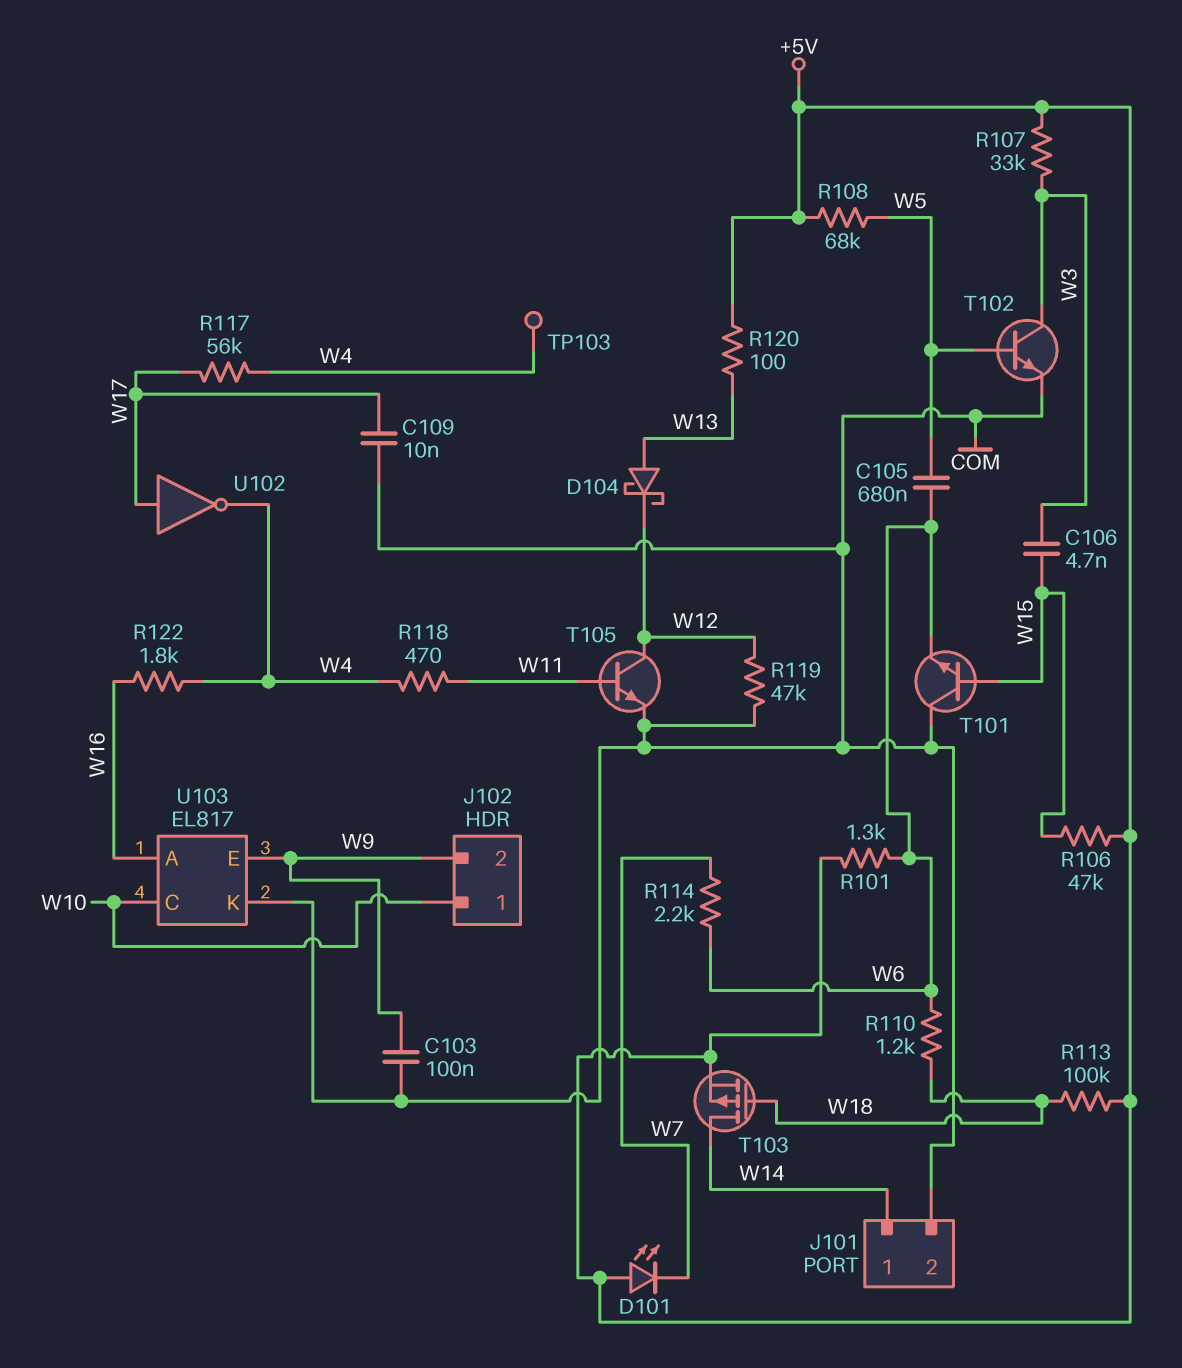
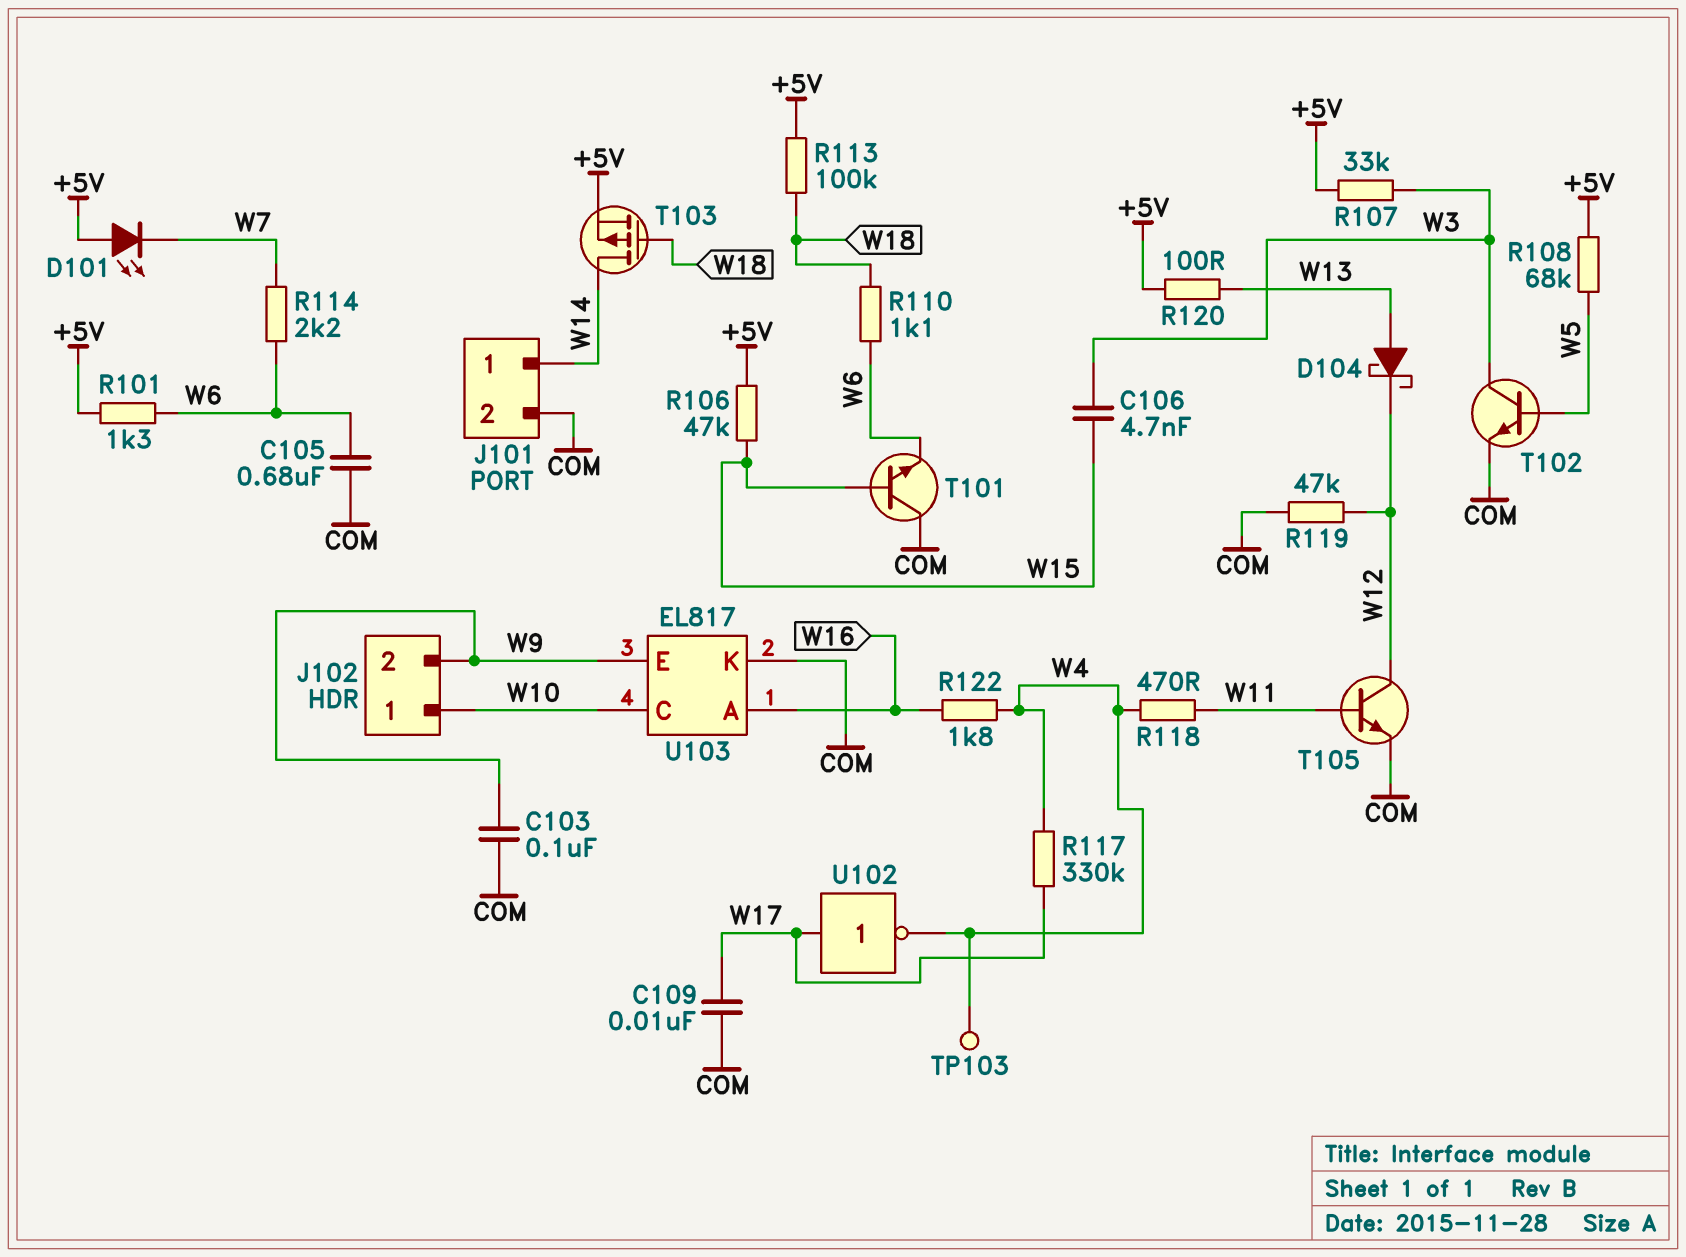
C105: 680nF (W5, W6) -> 680nF (COM, W6)
R110: 1.2k (W6, W18) -> 1.1k (W6, W18)
R117: 56k (W4, W17) -> 330k (W4, W17)

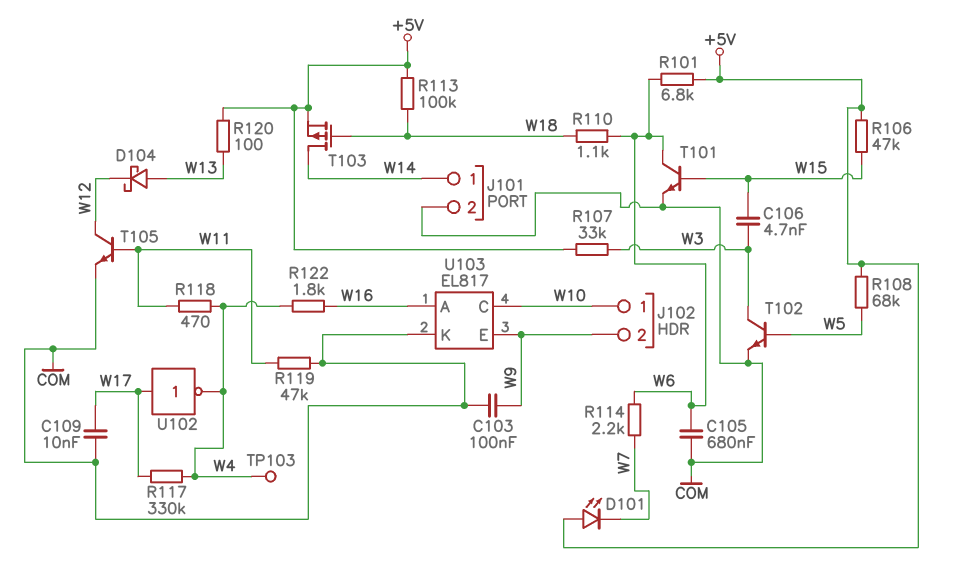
R101: 1.3k (+5V, W6) -> 6.8k (+5V, W6)
R119: 47k (COM, W12) -> 47k (COM, W11)
T101: NPN (B W15, C COM, E W6) -> NPN (B W15, C W6, E COM)

